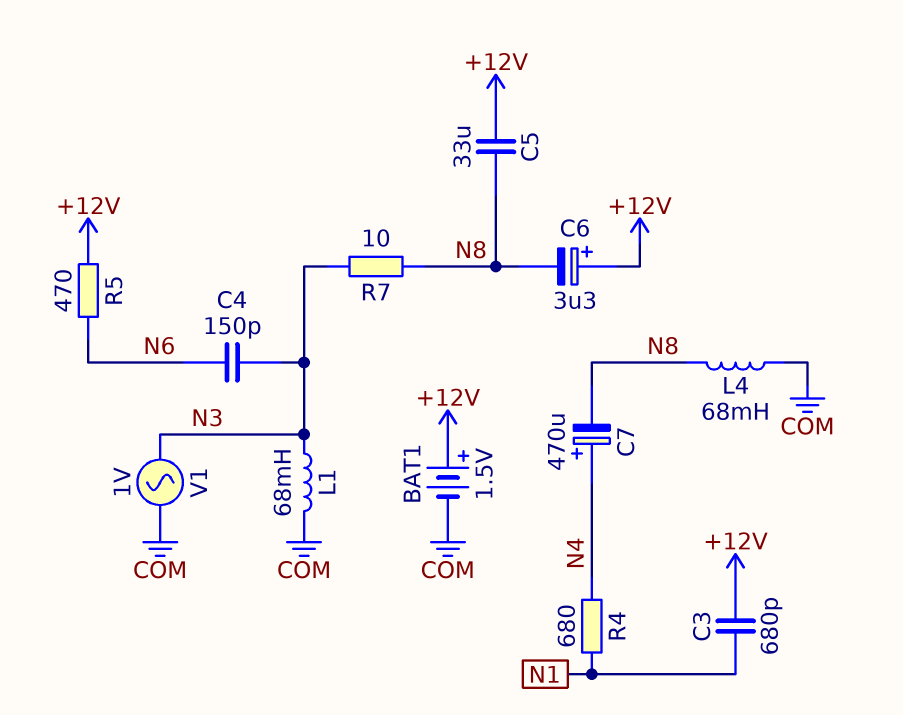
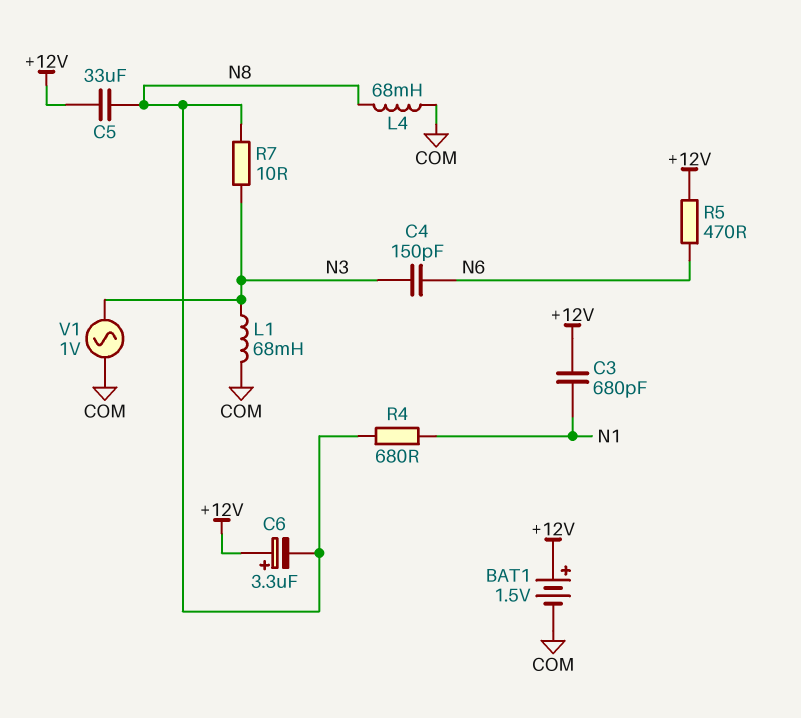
C7: 470uF (plus N4, minus N8) -> none
R4: 680 (N1, N4) -> 680 (N1, N8)

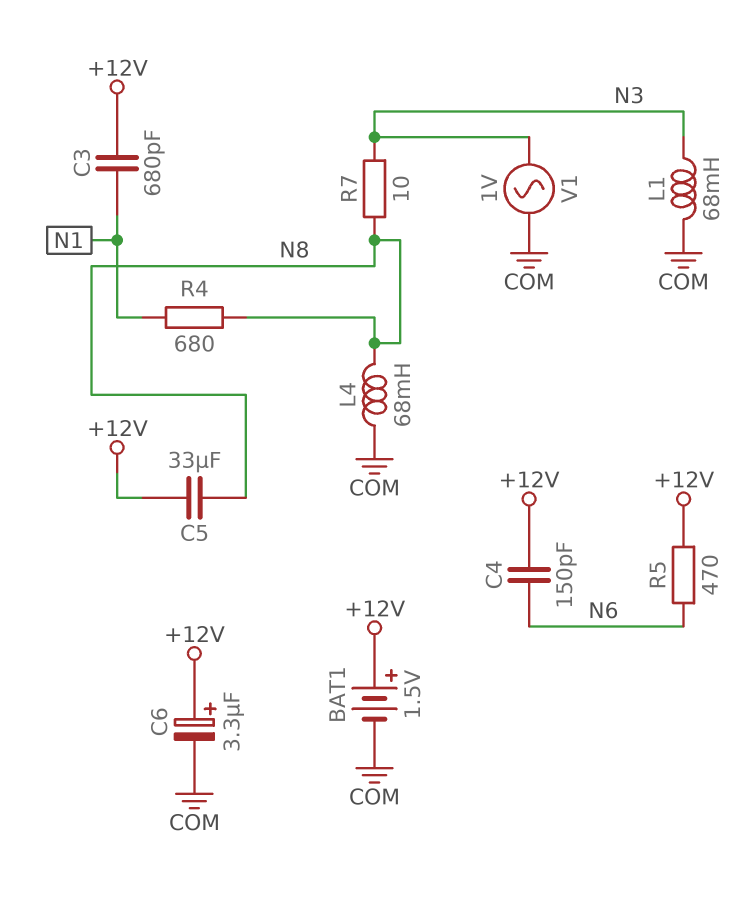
C4: 150pF (N3, N6) -> 150pF (+12V, N6)
C6: 3.3uF (plus +12V, minus N8) -> 3.3uF (plus +12V, minus COM)

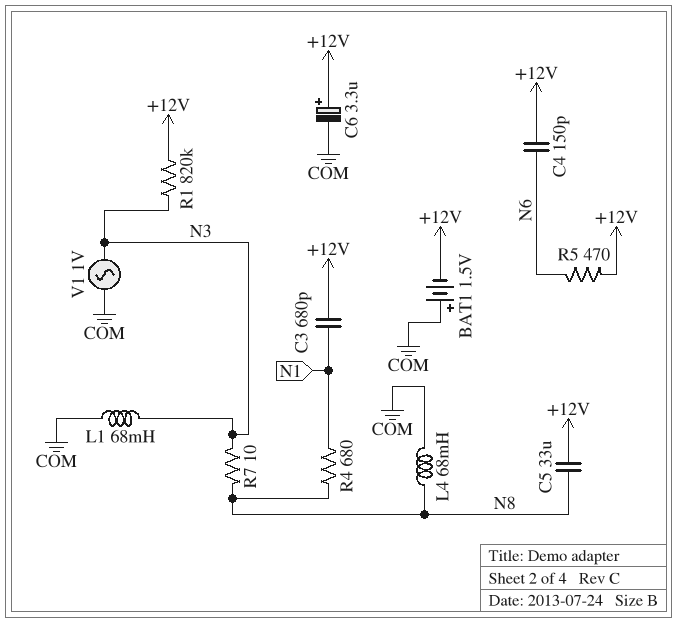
BAT1: 1.5V (plus +12V, minus COM) -> 1.5V (plus COM, minus +12V)
R1: none -> 820k (+12V, N3)

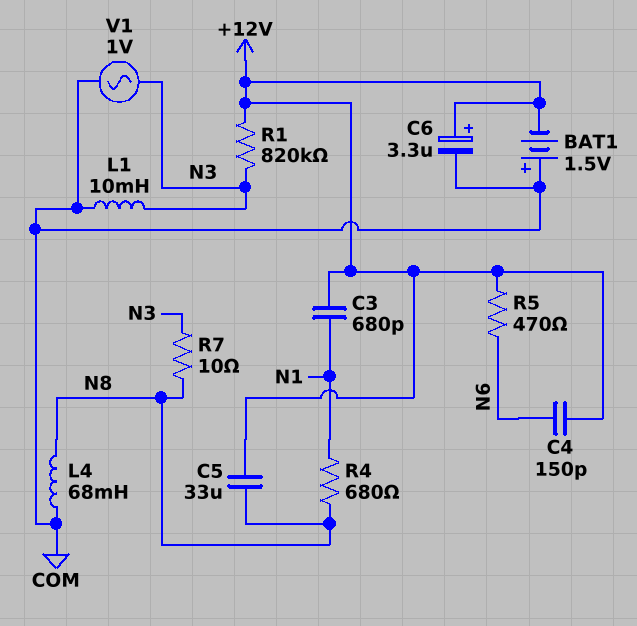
L1: 68mH (COM, N3) -> 10mH (COM, N3)

